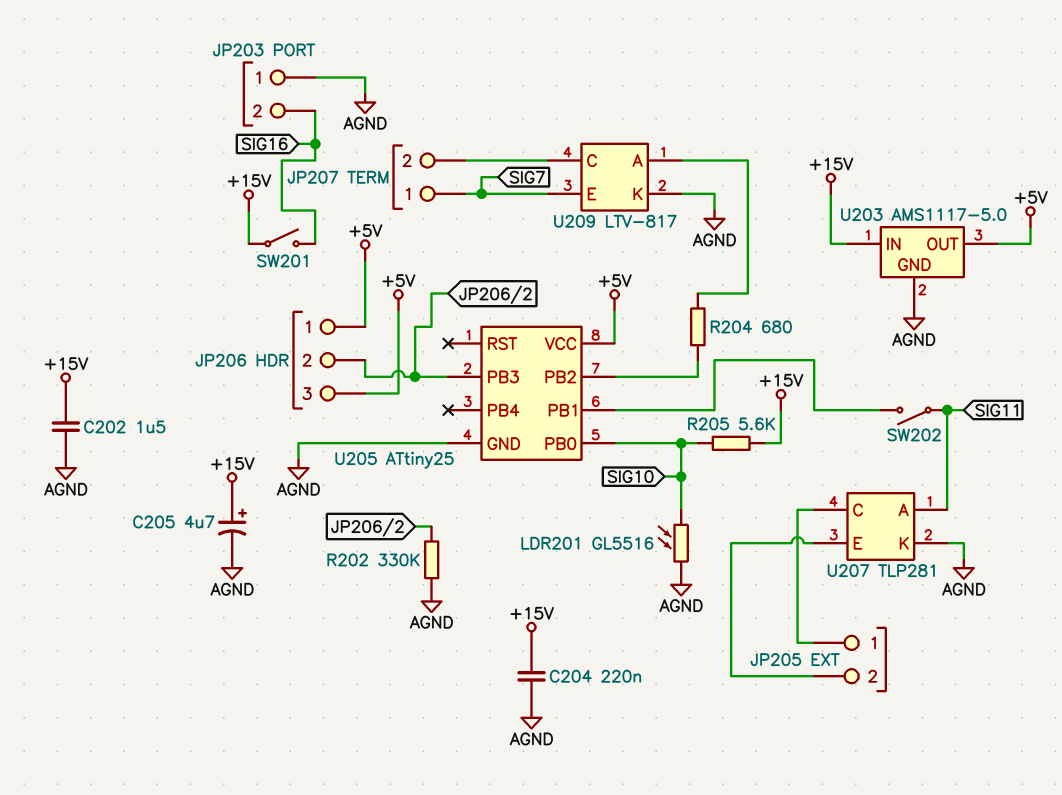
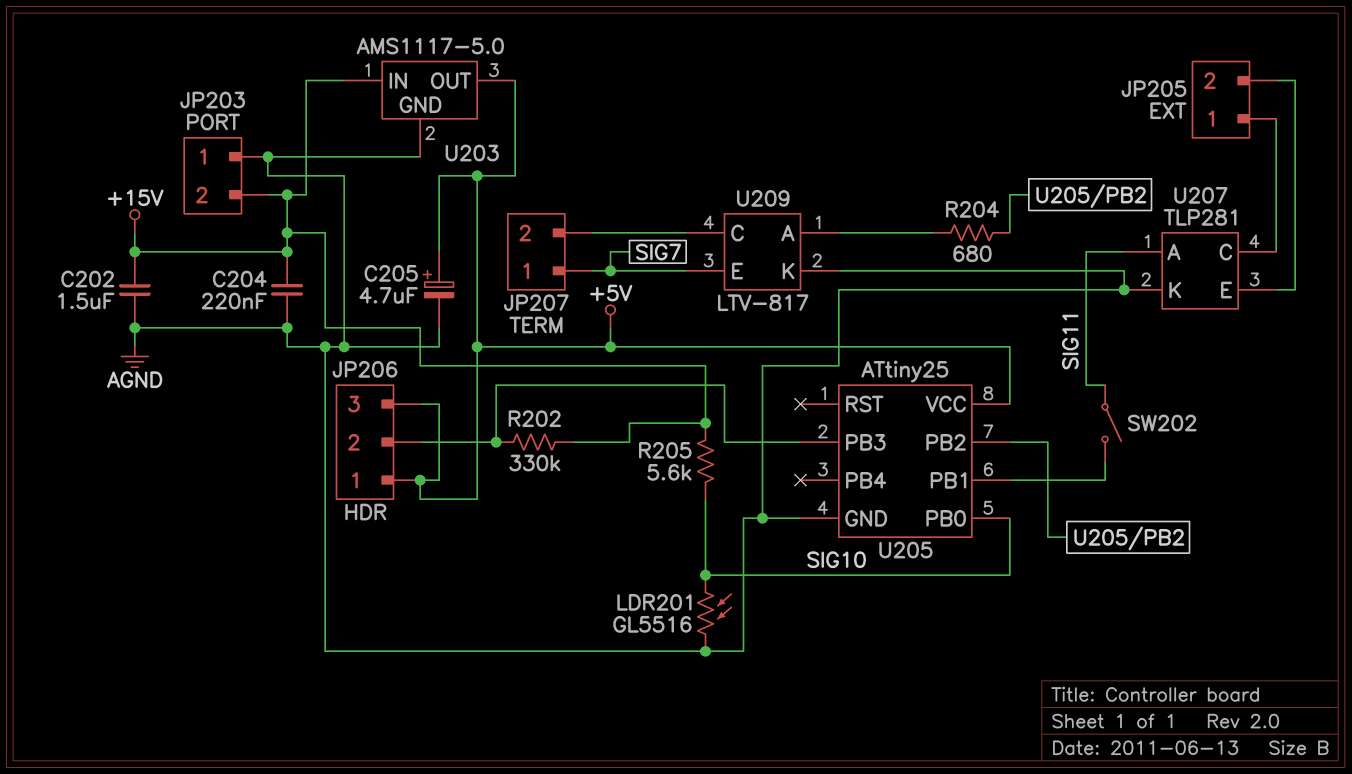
C205: 4.7uF (plus +15V, minus AGND) -> 4.7uF (plus +5V, minus AGND)
JP203 pin 2: SIG16 -> +15V
R202: 330k (AGND, JP206/2) -> 330k (+15V, JP206/2)
SW201: switch (+15V, SIG16) -> none

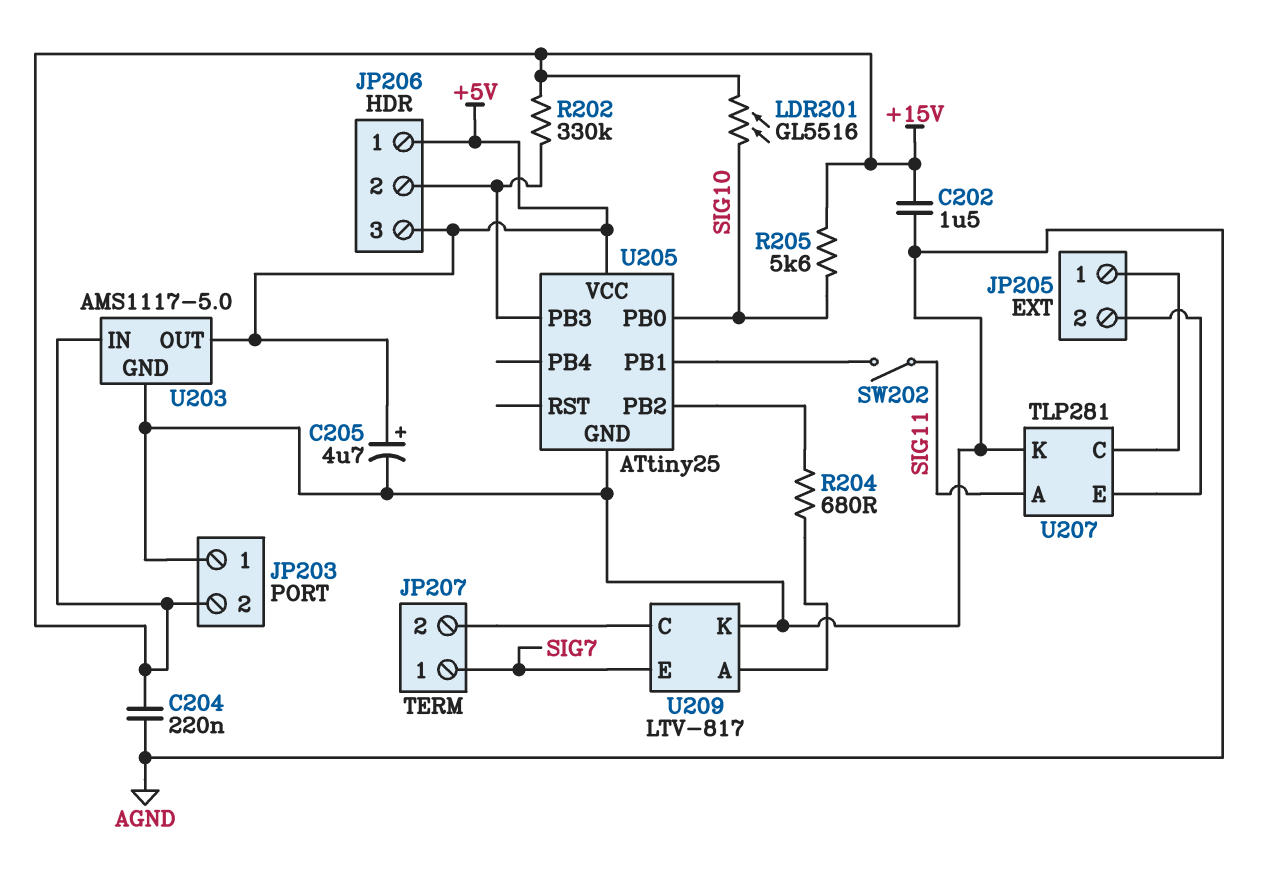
LDR201: GL5516 (AGND, SIG10) -> GL5516 (+15V, SIG10)

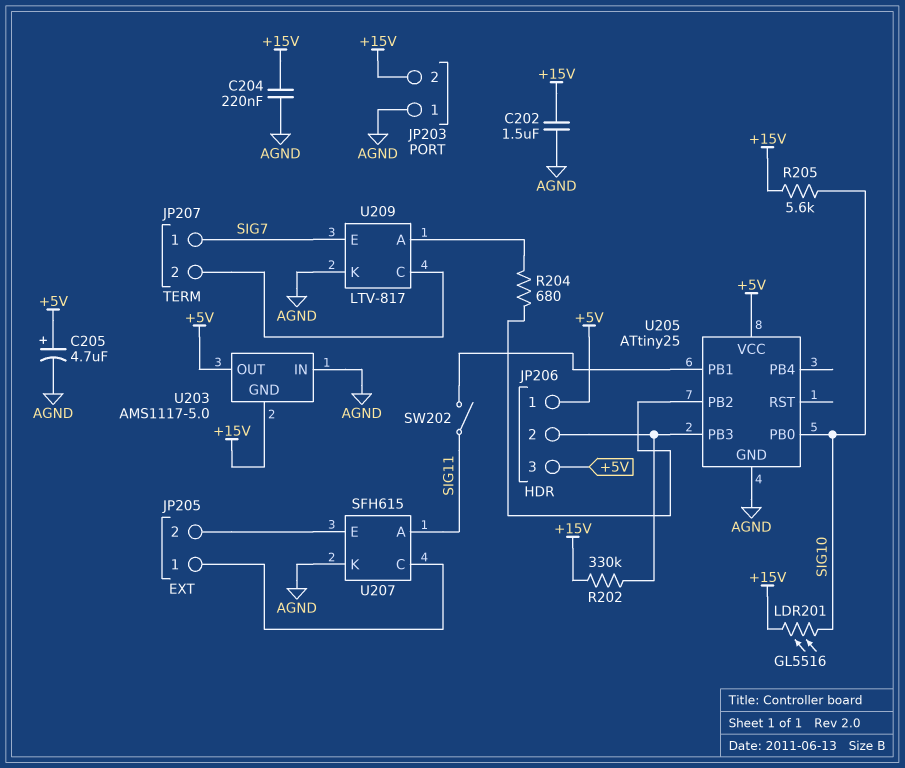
U203 pin GND: AGND -> +15V
U203 pin IN: +15V -> AGND
U207: TLP281 -> SFH615

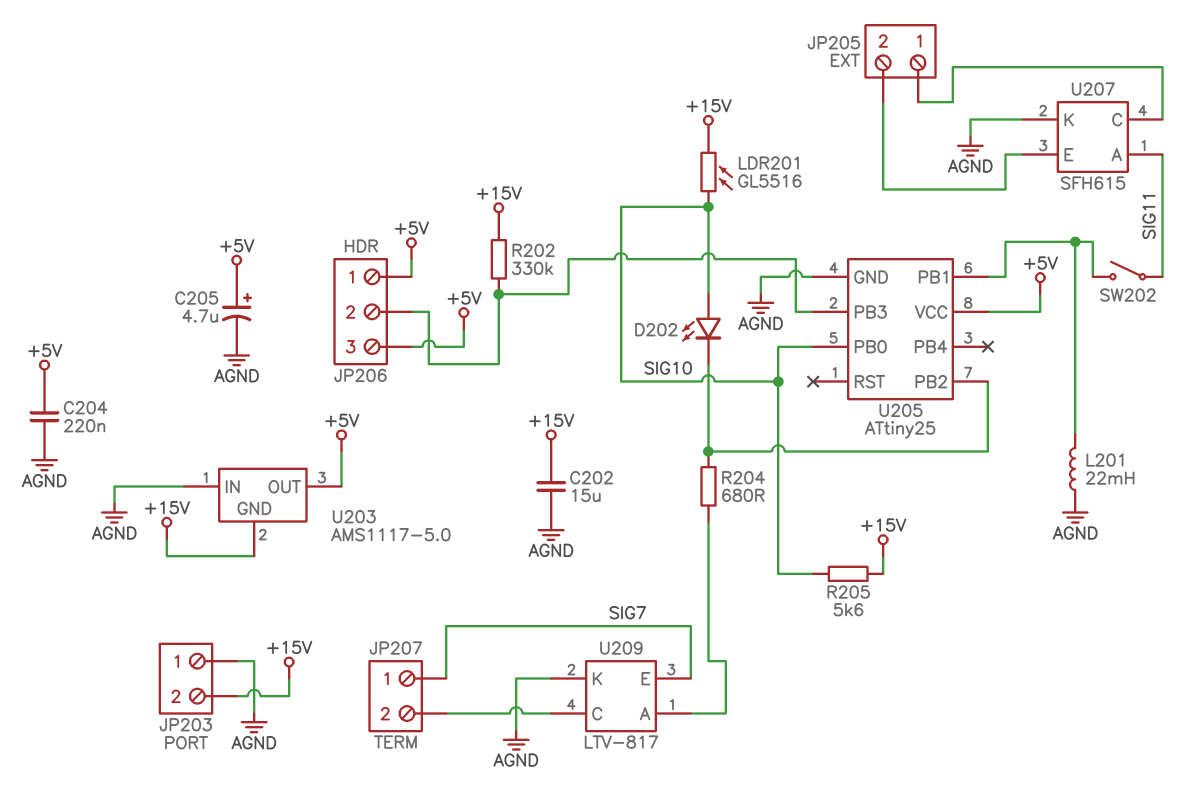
C202: 1.5uF (+15V, AGND) -> 15uF (+15V, AGND)
C204: 220nF (+15V, AGND) -> 220nF (+5V, AGND)
D202: none -> LED (A SIG10, K U205/PB2)
L201: none -> 22mH (AGND, U205/PB1)

